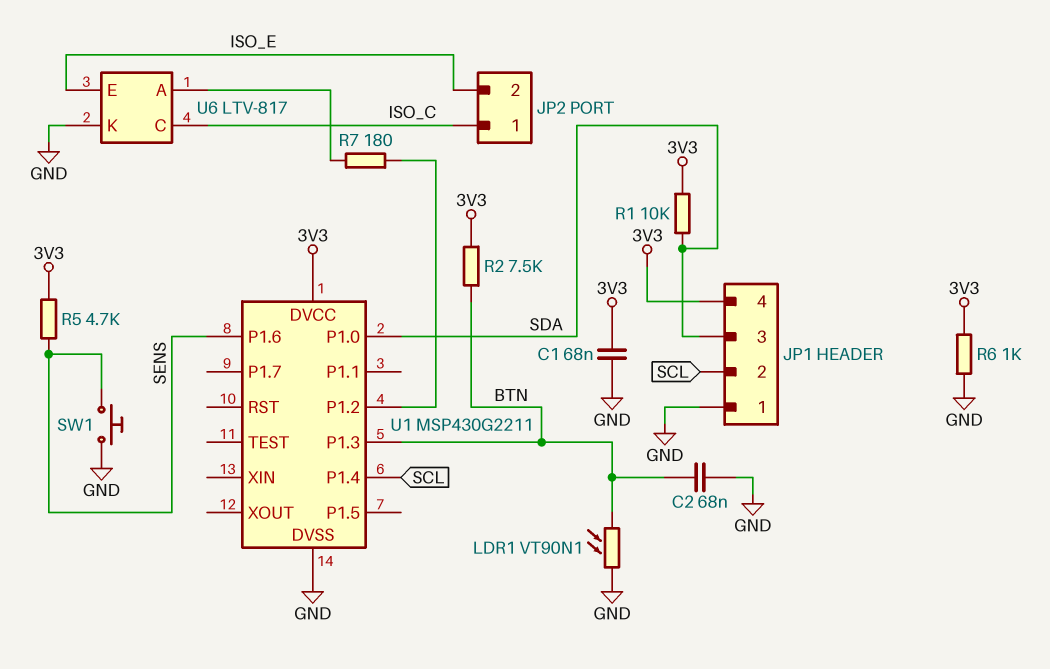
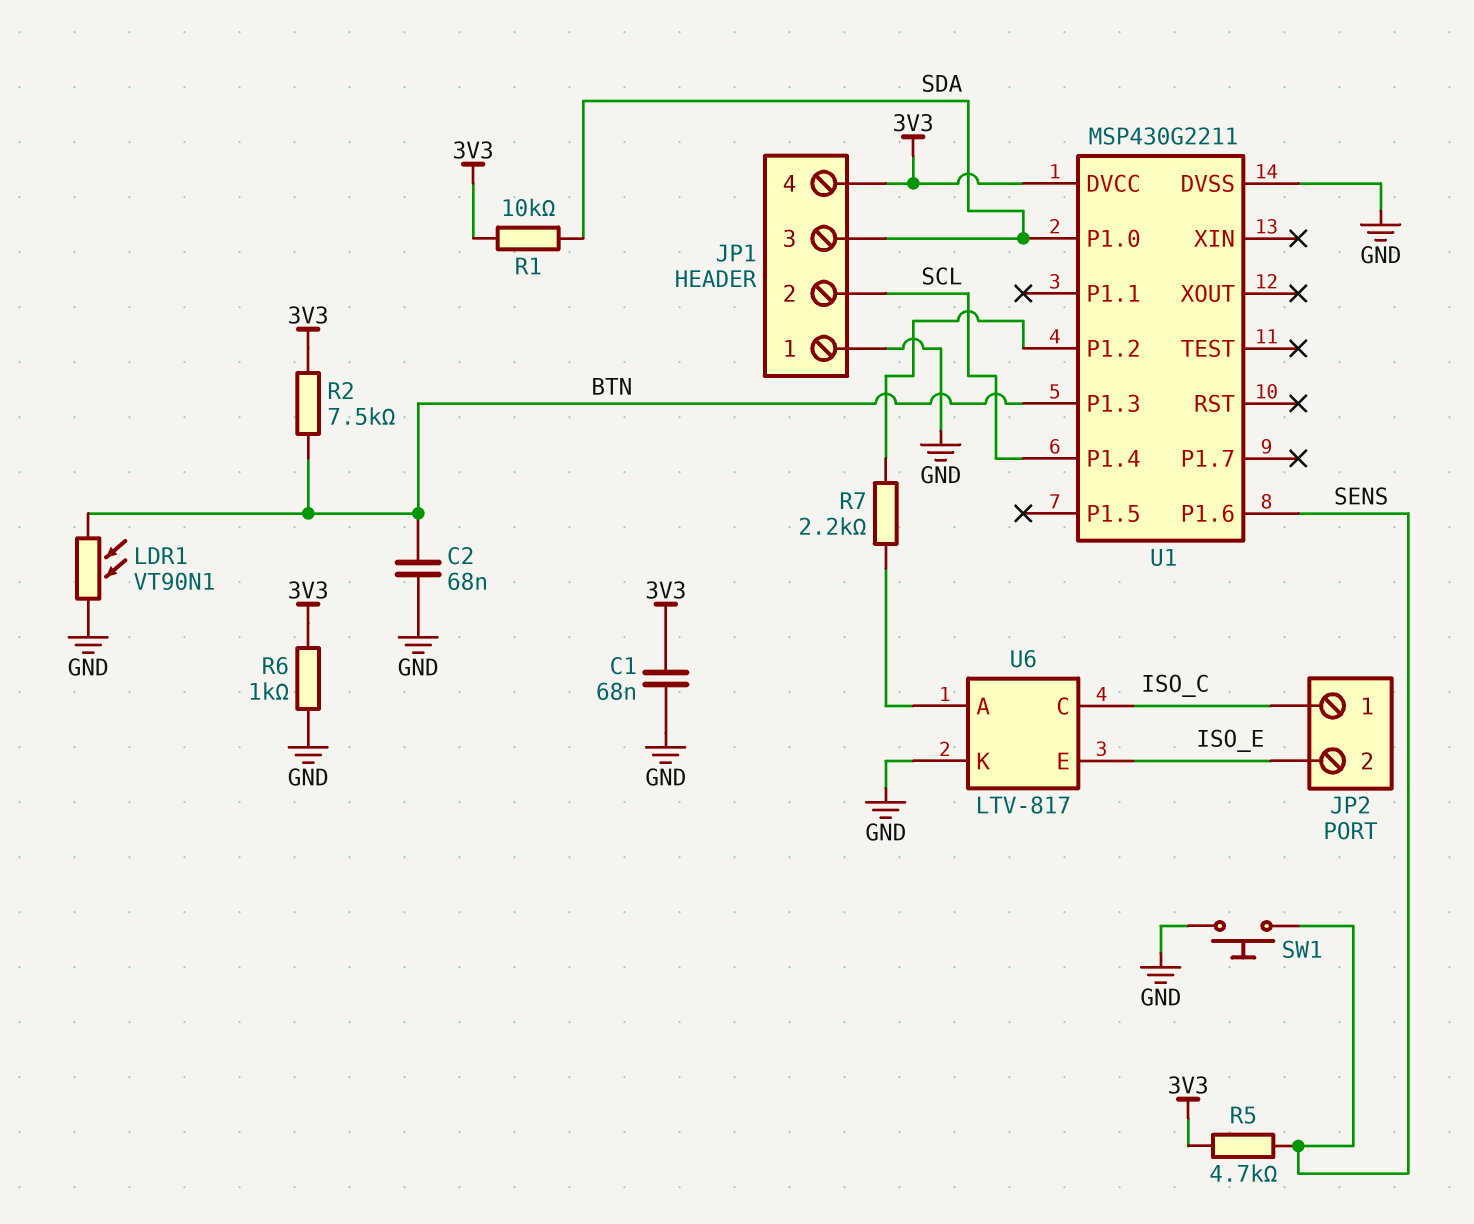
R7: 180 (U1/P1.2, U6/A) -> 2.2k (U1/P1.2, U6/A)

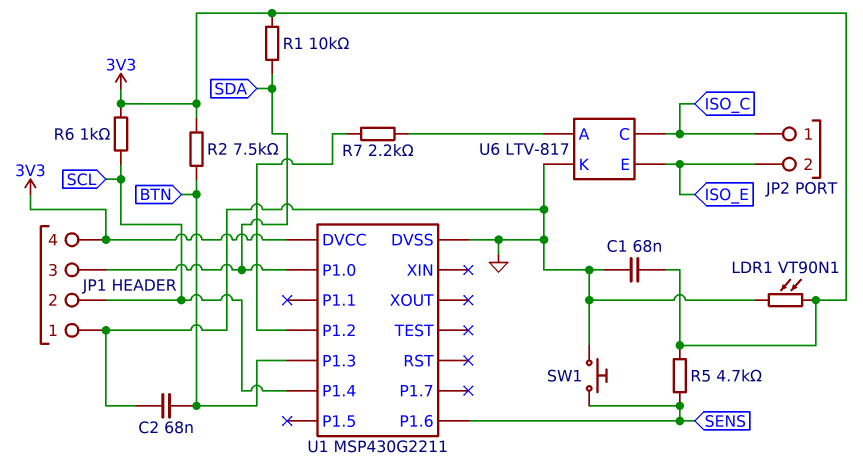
LDR1: VT90N1 (BTN, GND) -> VT90N1 (3V3, GND)
R6: 1k (3V3, GND) -> 1k (3V3, SCL)

